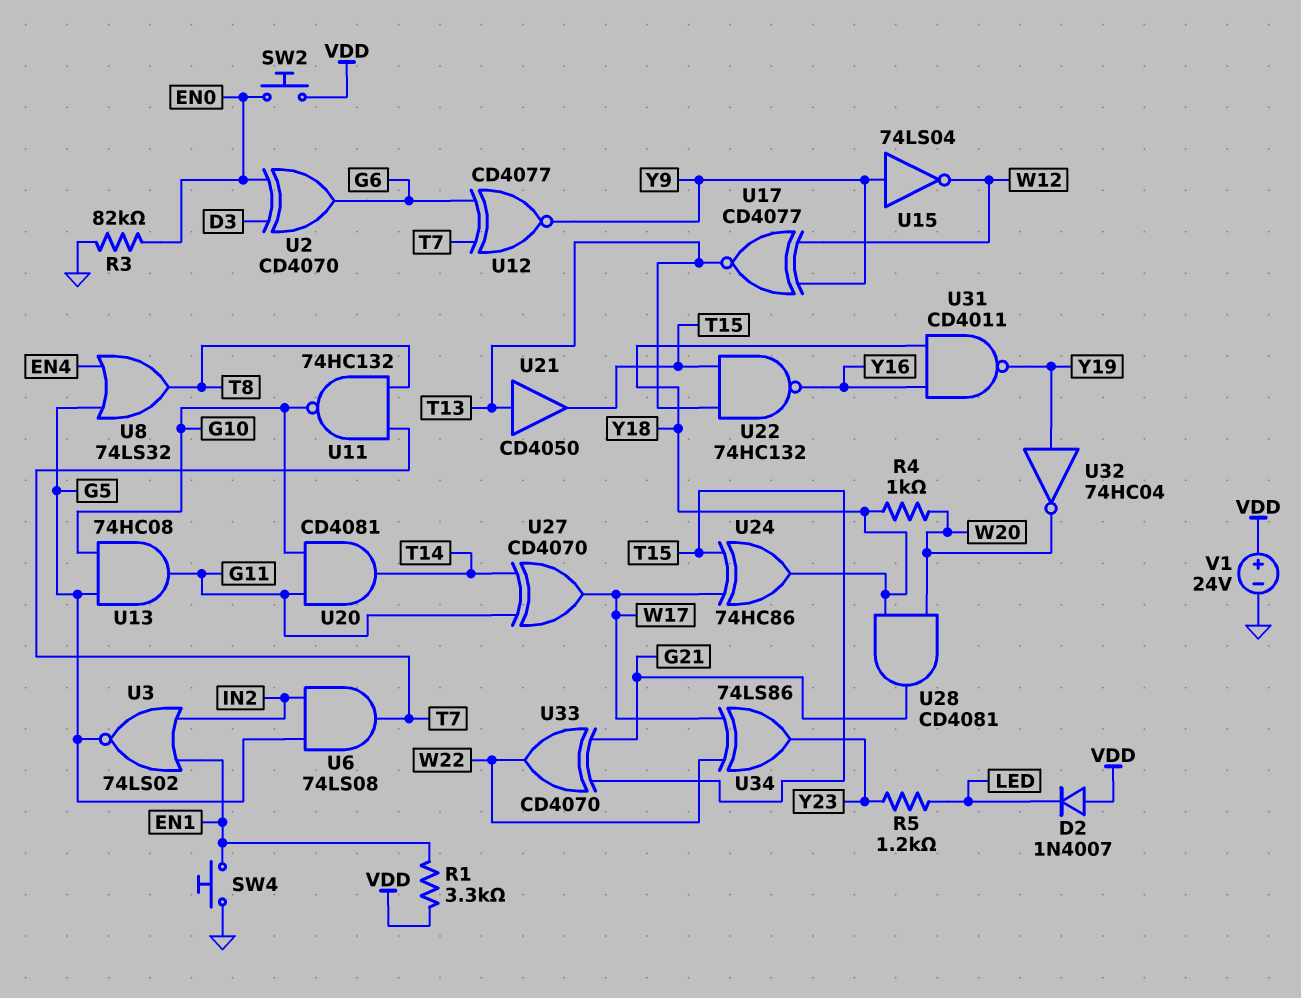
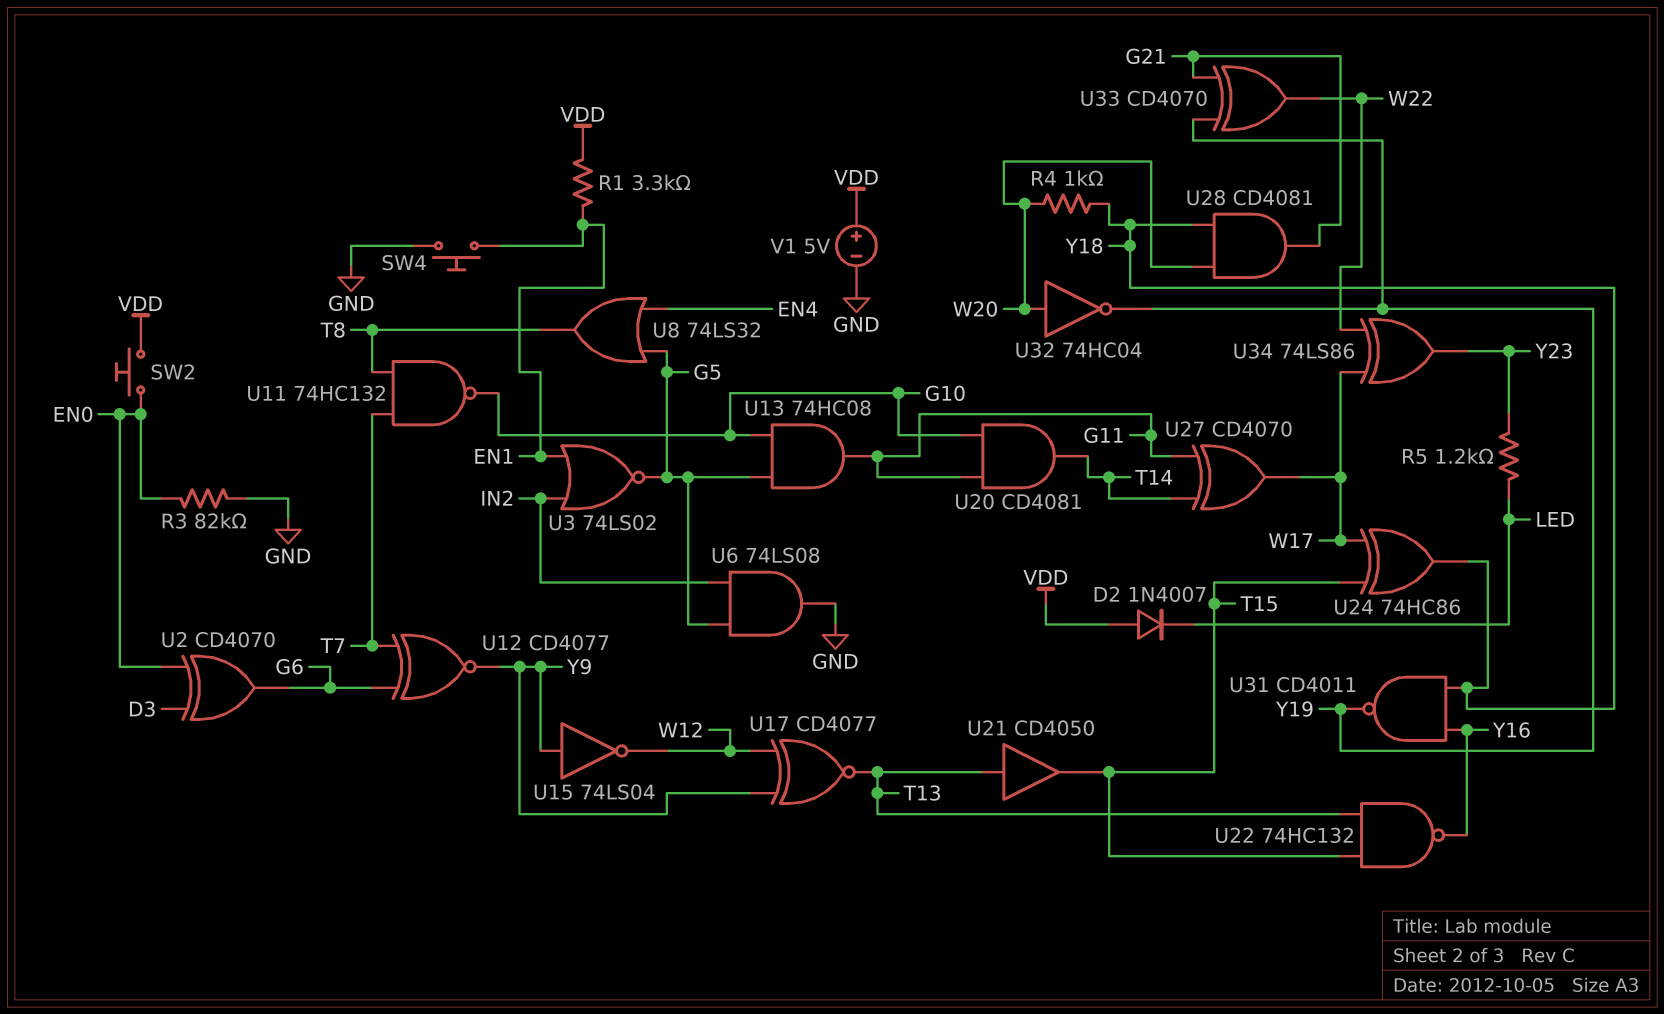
U6: AND 74LS08 (in G5, in IN2, out T7) -> AND 74LS08 (in G5, in IN2, out GND)
U32: NOT 74HC04 (in Y19, out W20) -> NOT 74HC04 (in W20, out Y19)
U33: XOR CD4070 (in G21, in T15, out W22) -> XOR CD4070 (in G21, in Y19, out W22)
V1: 24V (plus VDD, minus GND) -> 5V (plus VDD, minus GND)

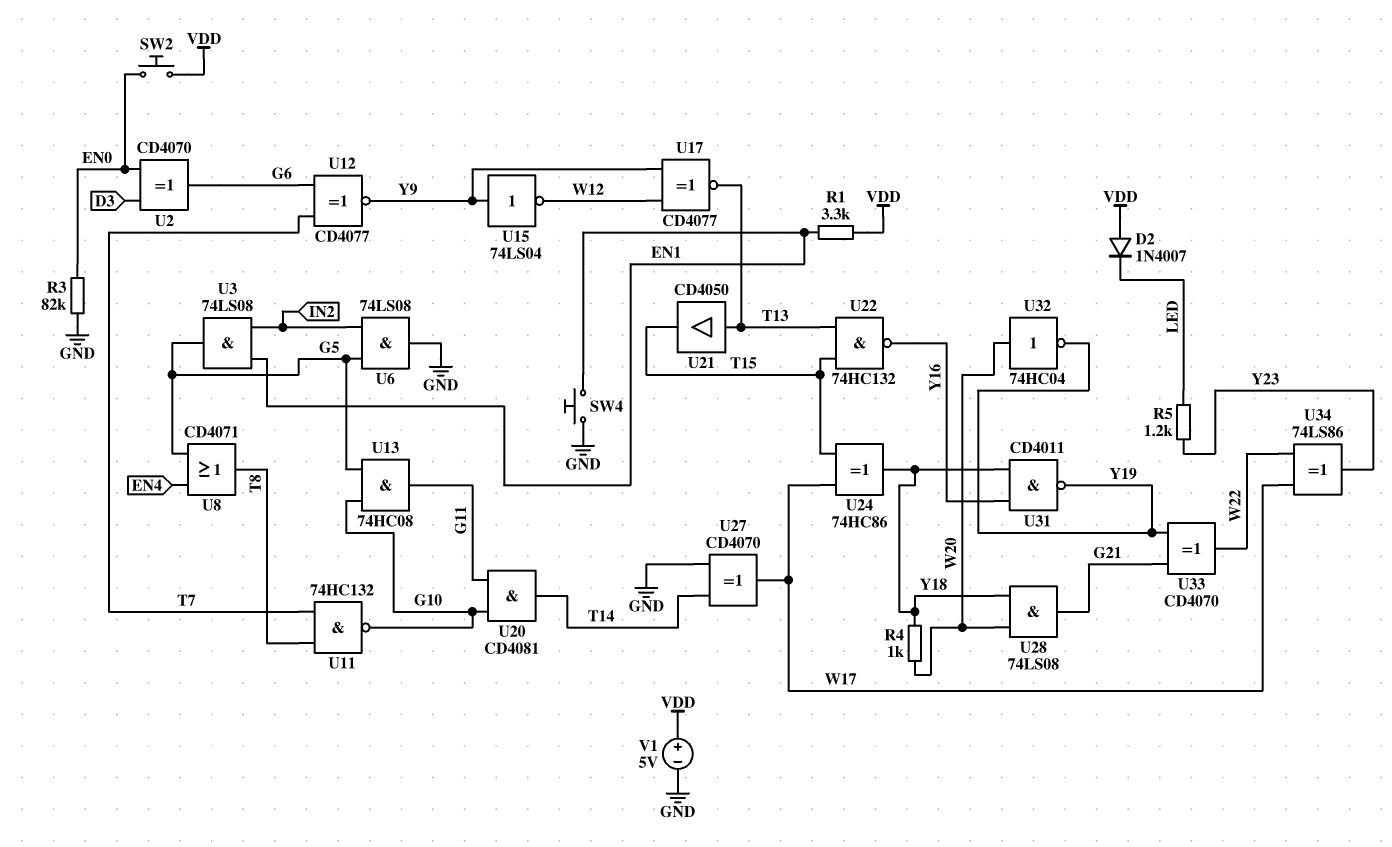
U3: NOR 74LS02 (in EN1, in IN2, out G5) -> AND 74LS08 (in EN1, in IN2, out G5)
U8: OR 74LS32 (in EN4, in G5, out T8) -> OR CD4071 (in EN4, in G5, out T8)
U27: XOR CD4070 (in G11, in T14, out W17) -> XOR CD4070 (in GND, in T14, out W17)
U28: AND CD4081 (in W20, in Y18, out G21) -> AND 74LS08 (in W20, in Y18, out G21)

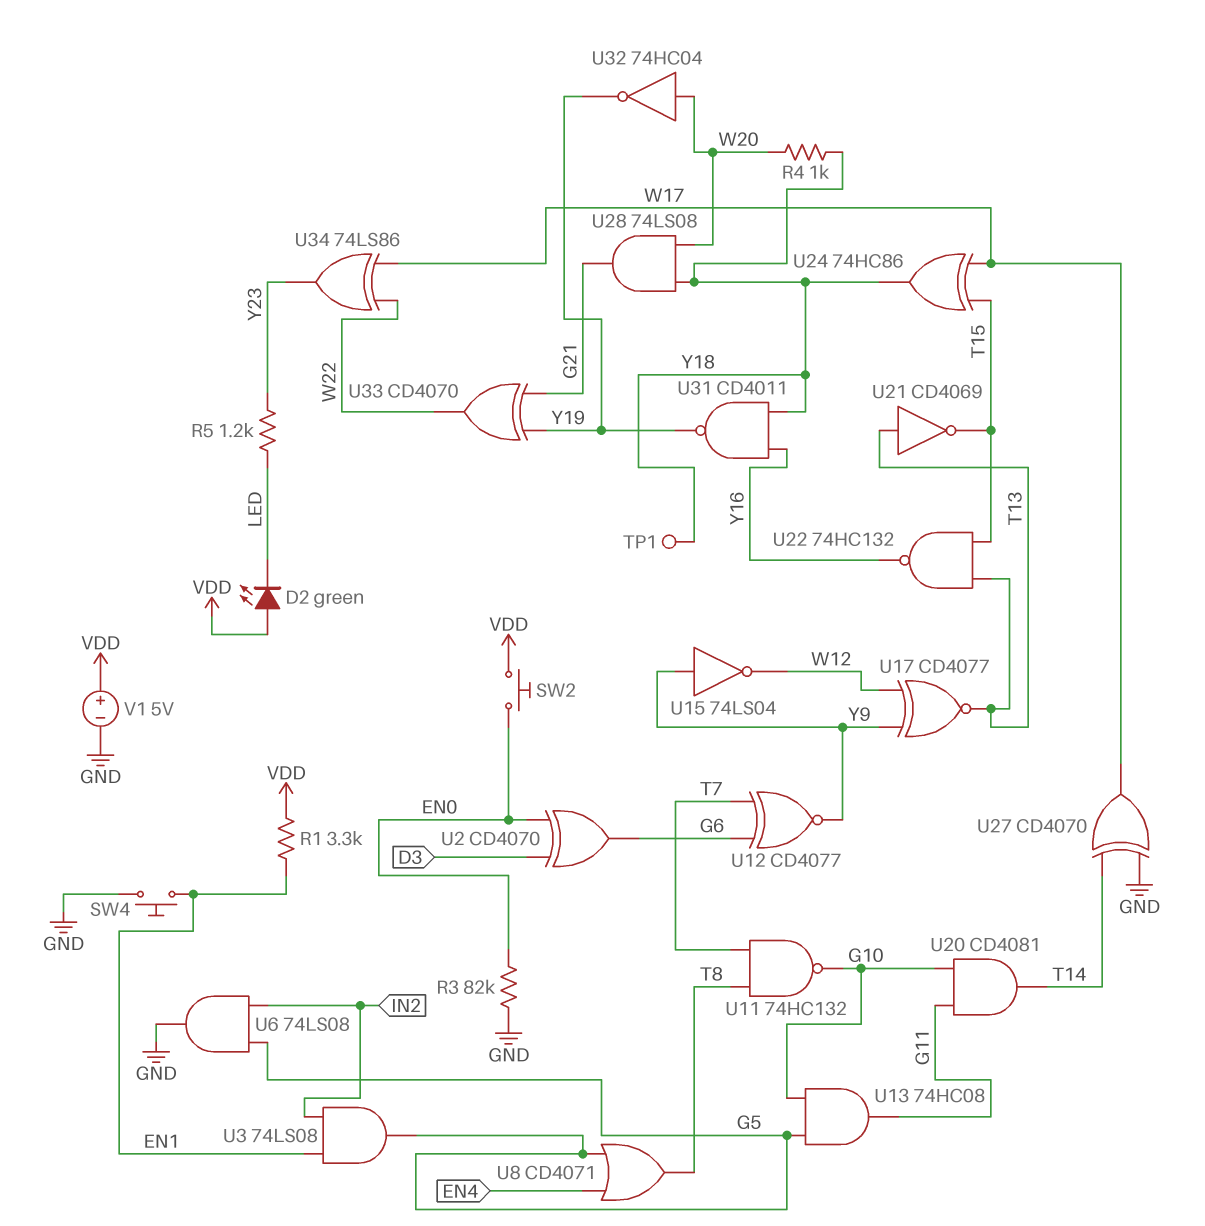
D2: diode 1N4007 (A VDD, K LED) -> LED green (A VDD, K LED)
TP1: none -> test point (Y18)
U21: buffer CD4050 (in T13, out T15) -> NOT CD4069 (in T13, out T15)

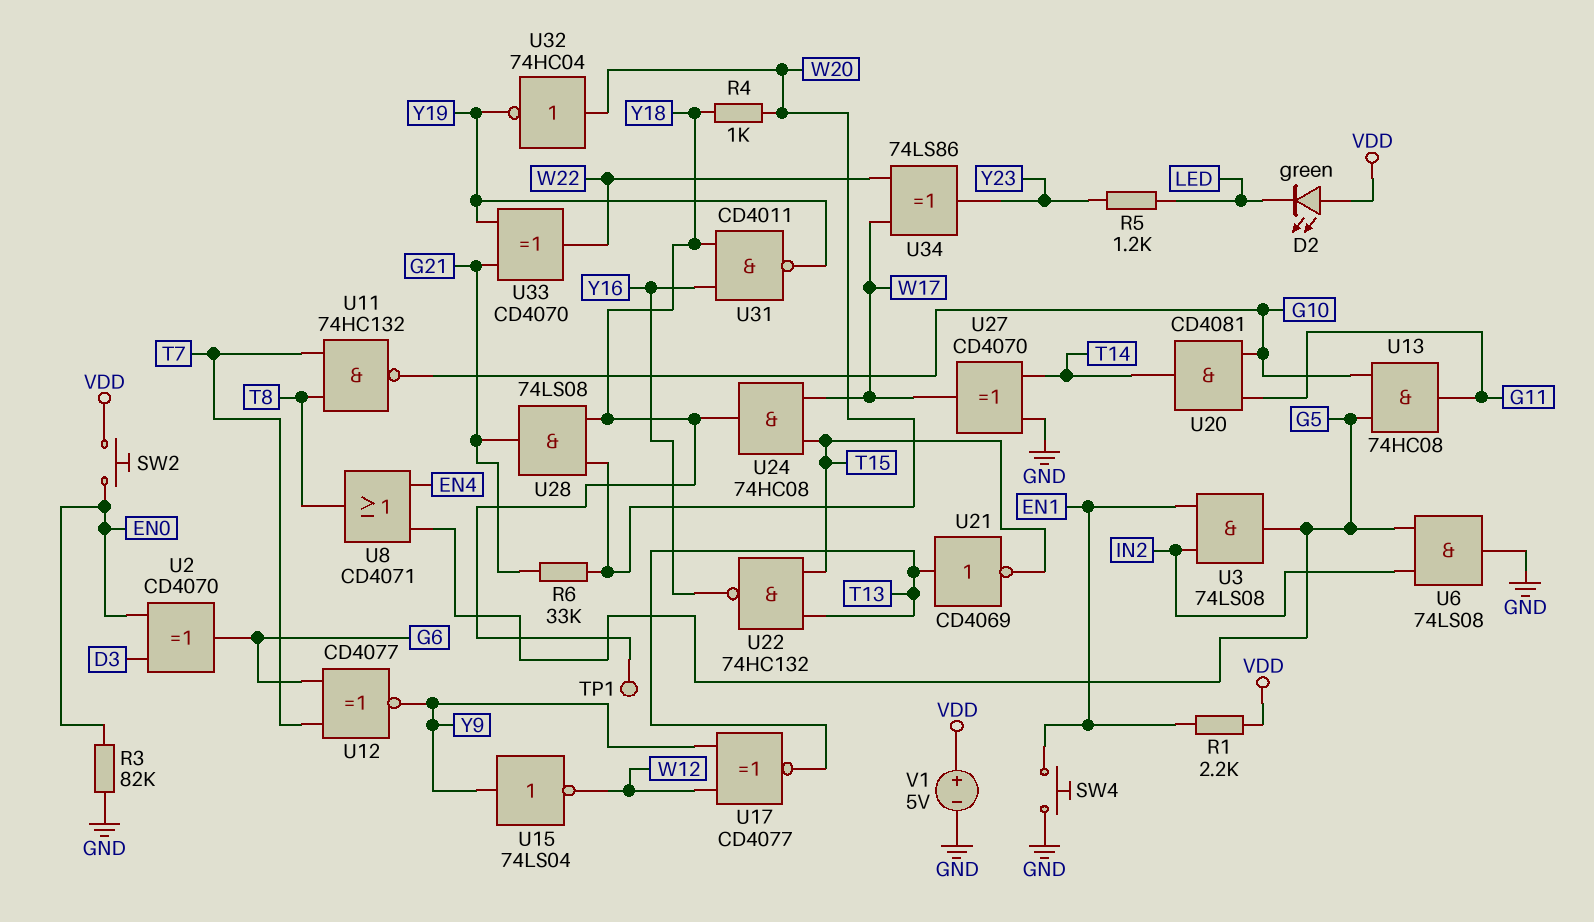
R1: 3.3k (EN1, VDD) -> 2.2k (EN1, VDD)
R6: none -> 33k (G21, W20)
U24: XOR 74HC86 (in T15, in W17, out Y18) -> AND 74HC08 (in T15, in W17, out Y18)

